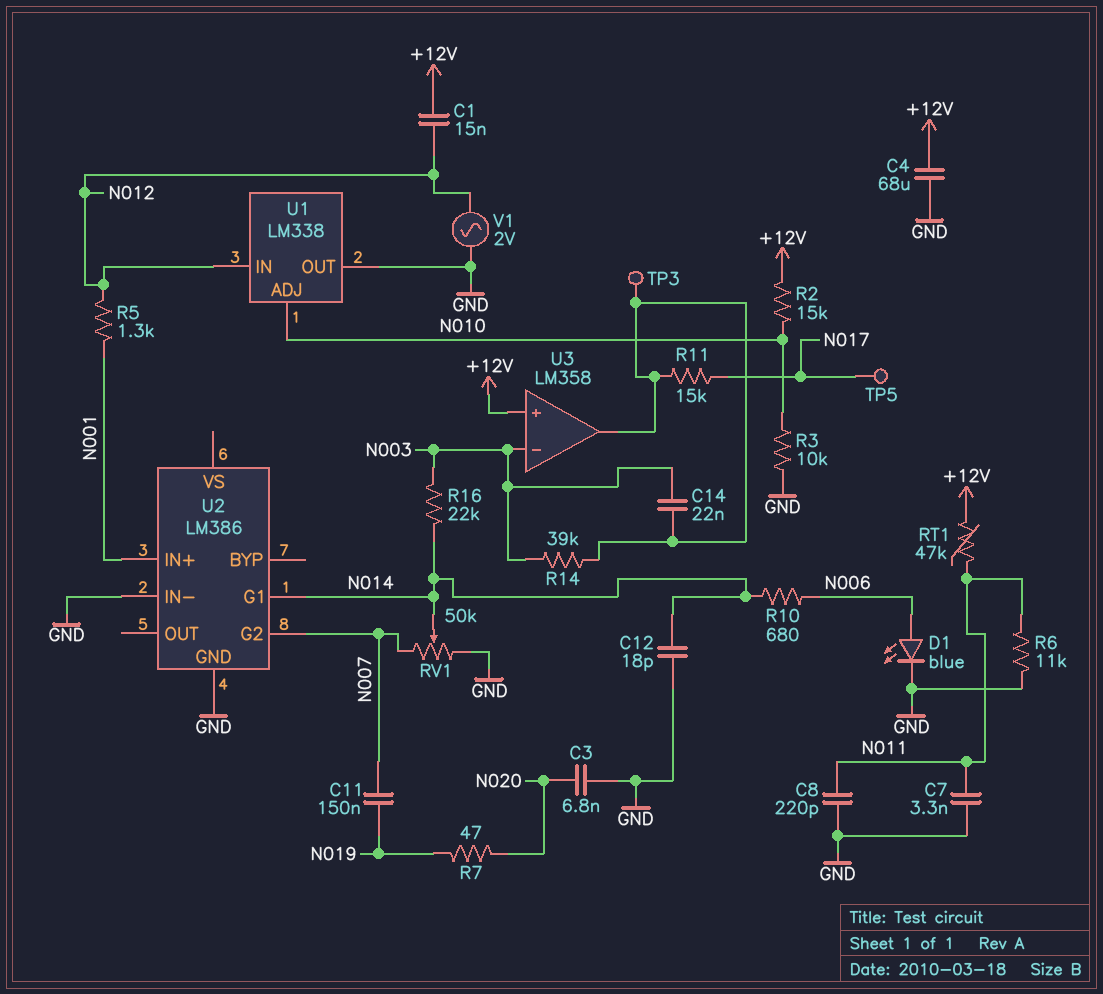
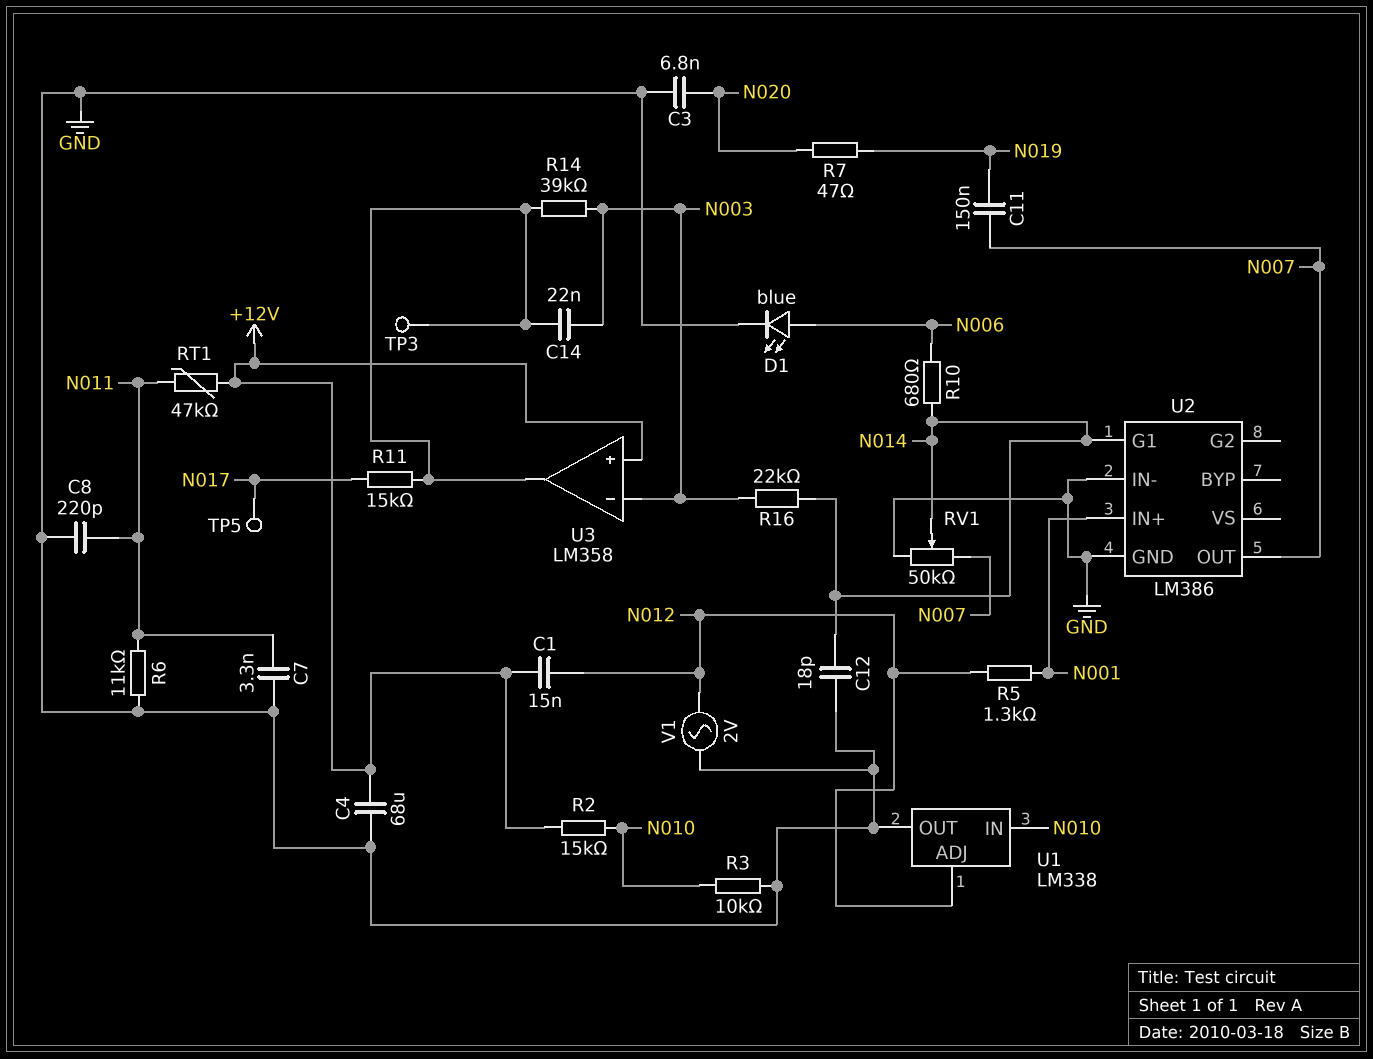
U1 pin ADJ: N010 -> N012
U1 pin IN: N012 -> N010
U2 pin G2: N007 -> none
U2 pin OUT: none -> N007

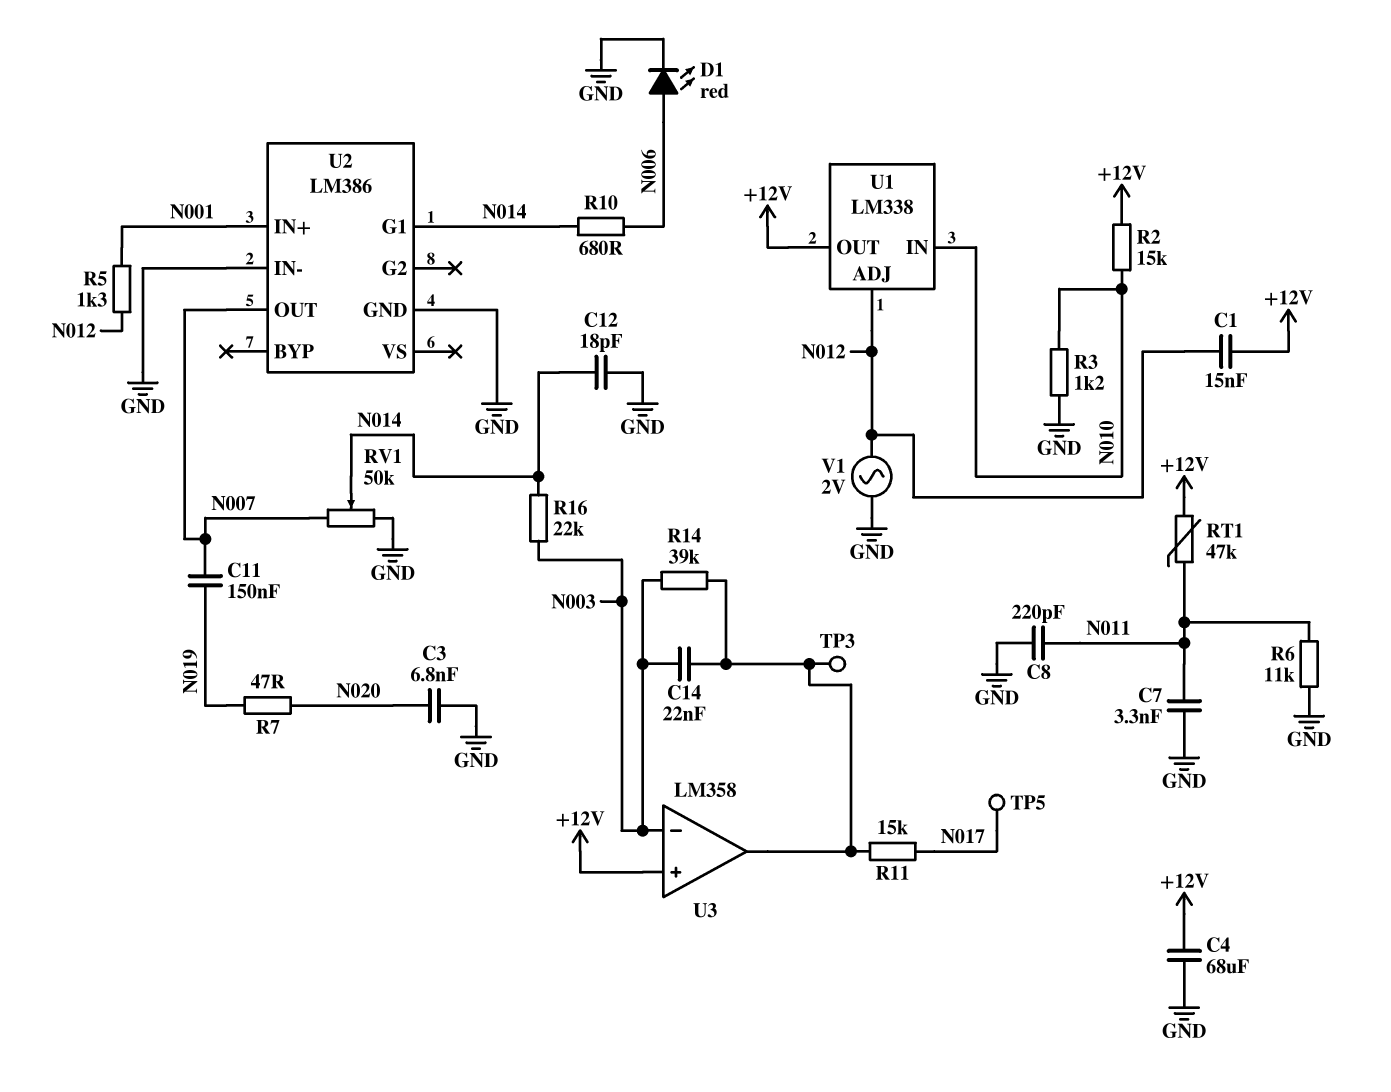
D1: LED blue (A N006, K GND) -> LED red (A N006, K GND)
R3: 10k (GND, N010) -> 1.2k (GND, N010)
U1 pin OUT: GND -> +12V

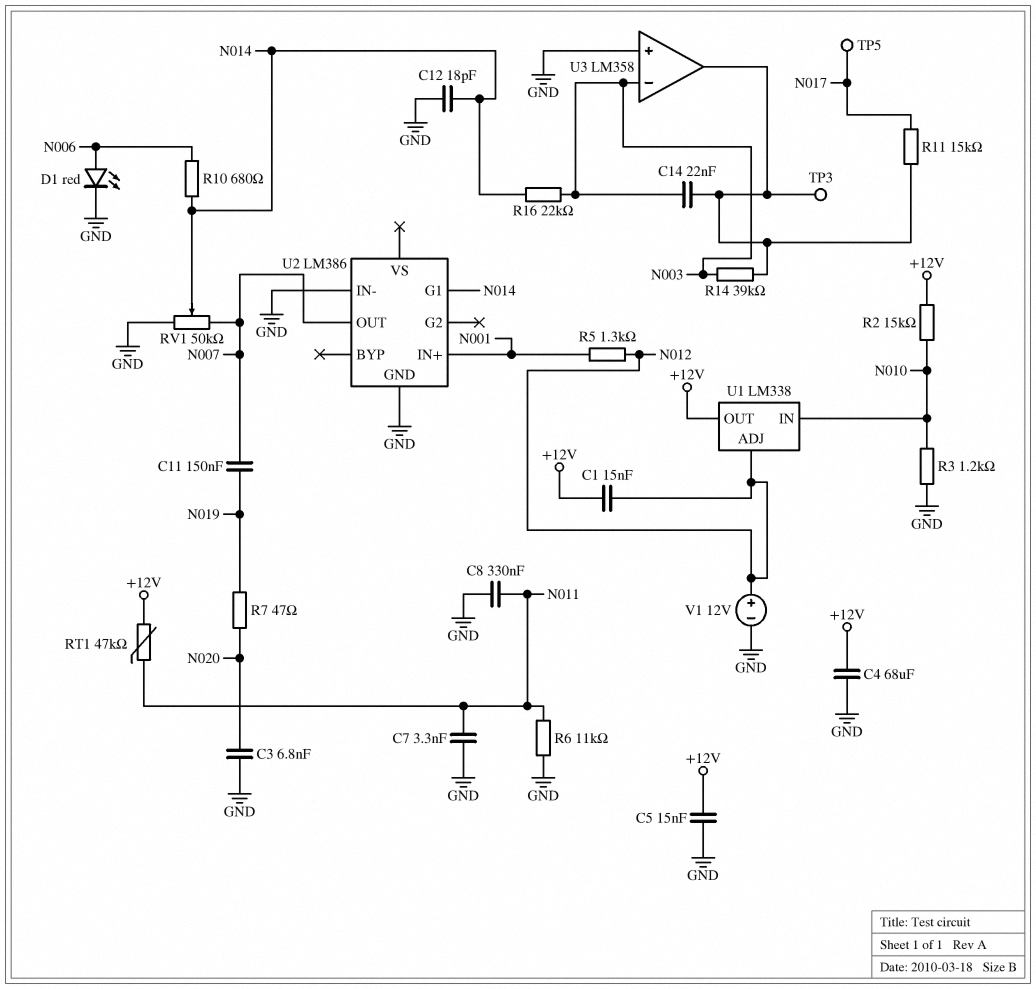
C5: none -> 15nF (+12V, GND)
C8: 220pF (GND, N011) -> 330nF (GND, N011)
U3 pin in+: +12V -> GND
V1: AC 2V (GND, N012) -> 12V (plus N012, minus GND)

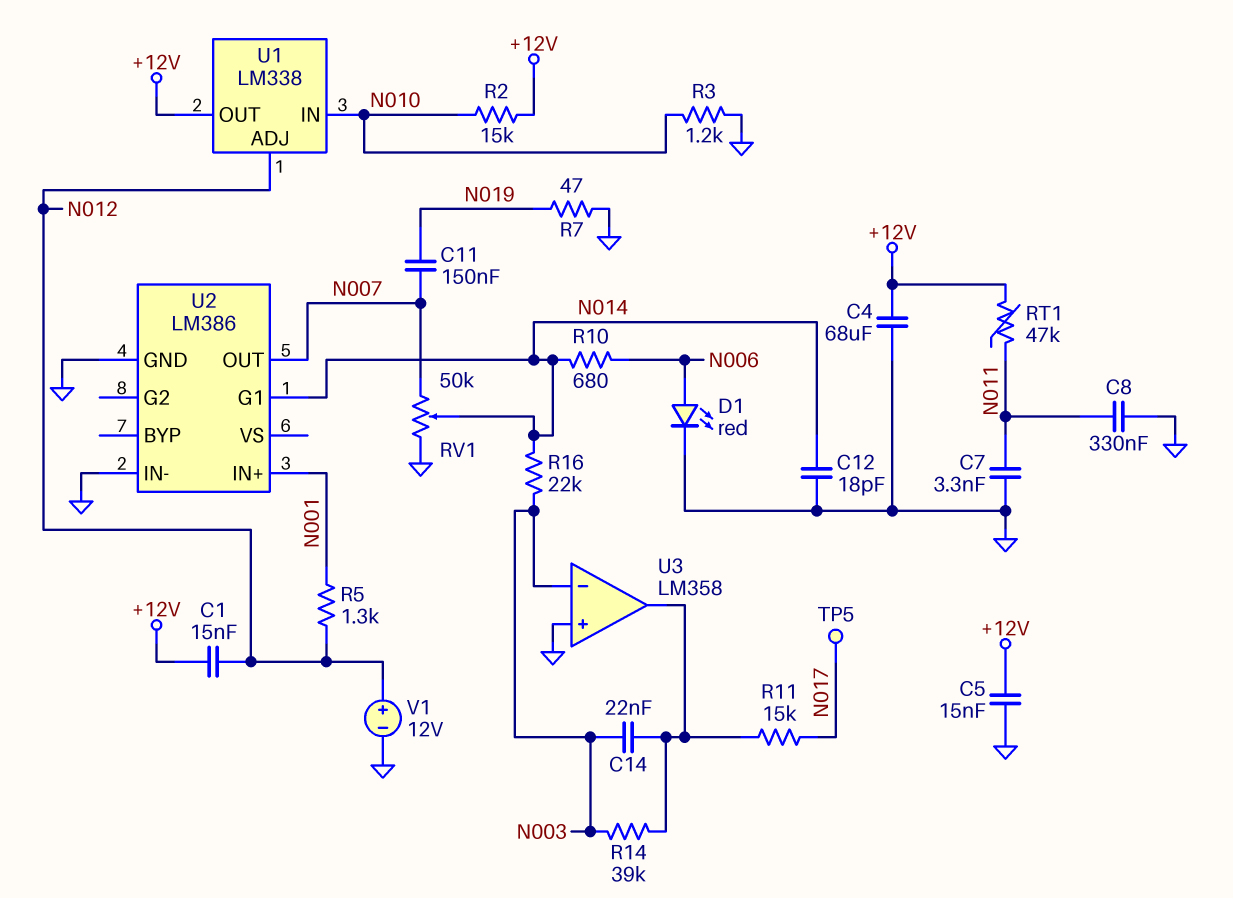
C3: 6.8nF (GND, N020) -> none
R6: 11k (GND, N011) -> none
R7: 47 (N019, N020) -> 47 (GND, N019)
TP3: test point (U3/out) -> none

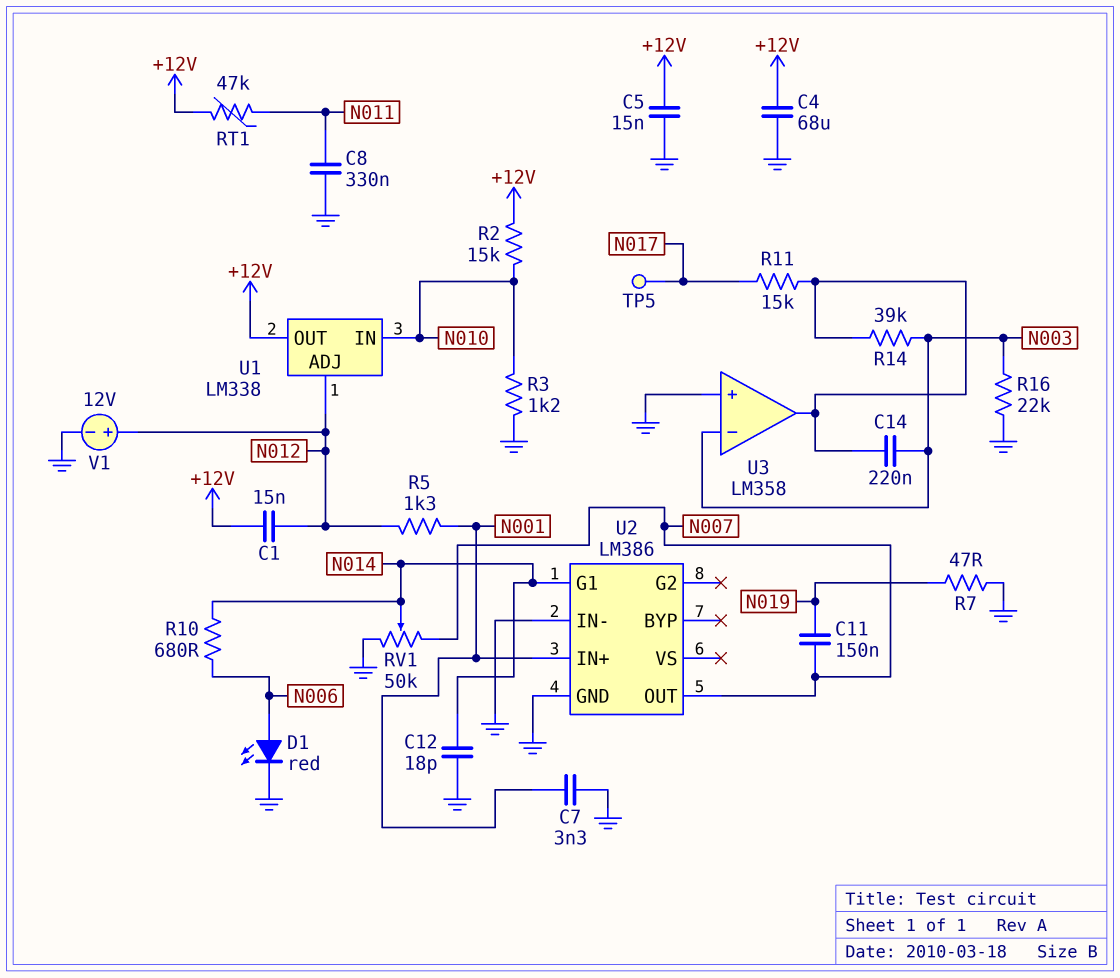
C7: 3.3nF (GND, N011) -> 3.3nF (GND, N001)
C14: 22nF (N003, U3/out) -> 220nF (N003, U3/out)
R16: 22k (N003, N014) -> 22k (GND, N003)

